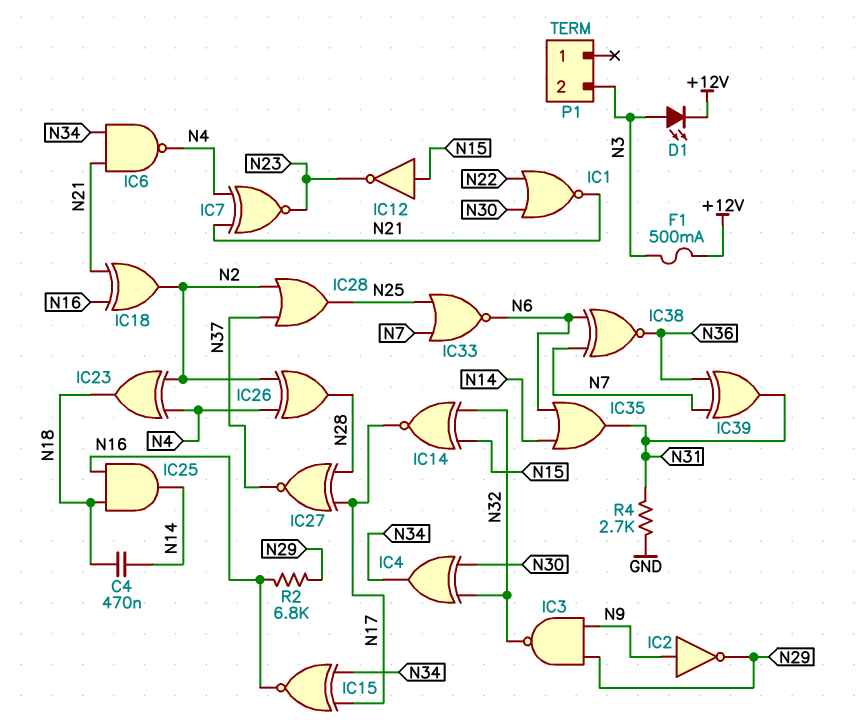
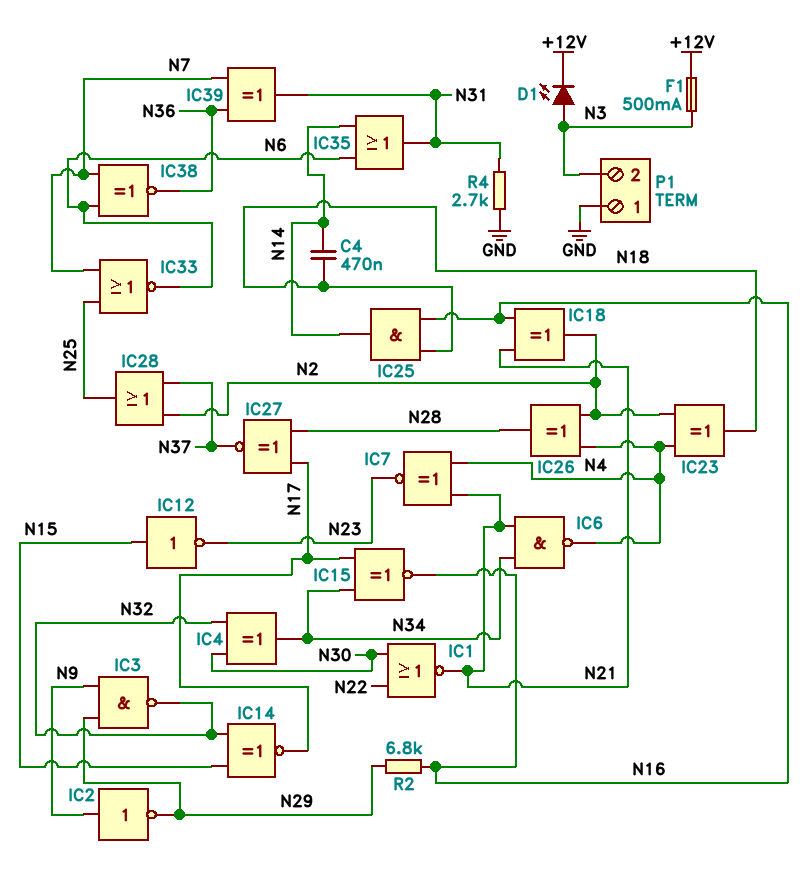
P1 pin 1: none -> GND

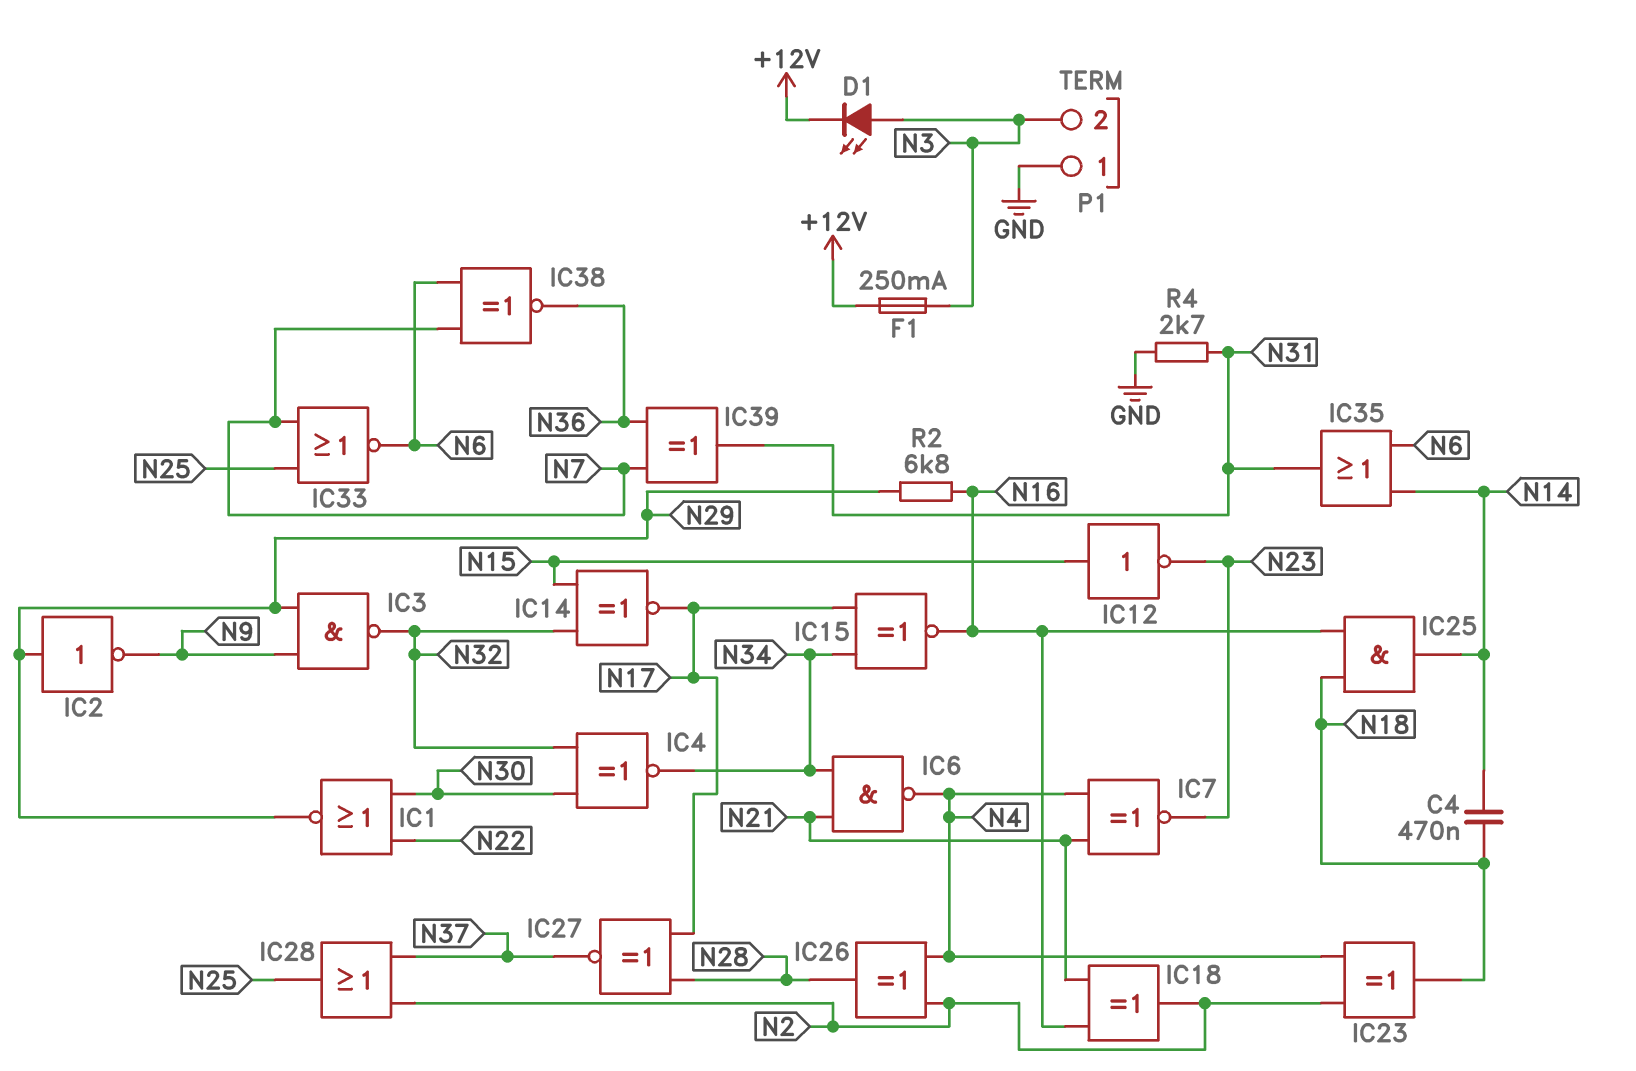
F1: 500mA (+12V, N3) -> 250mA (+12V, N3)
IC1: NOR (in N22, in N30, out N21) -> NOR (in N22, in N30, out N29)
IC2: NOT (in N9, out N29) -> NOT (in N29, out N9)
IC4: XOR (in N30, in N32, out N34) -> XNOR (in N30, in N32, out N34)

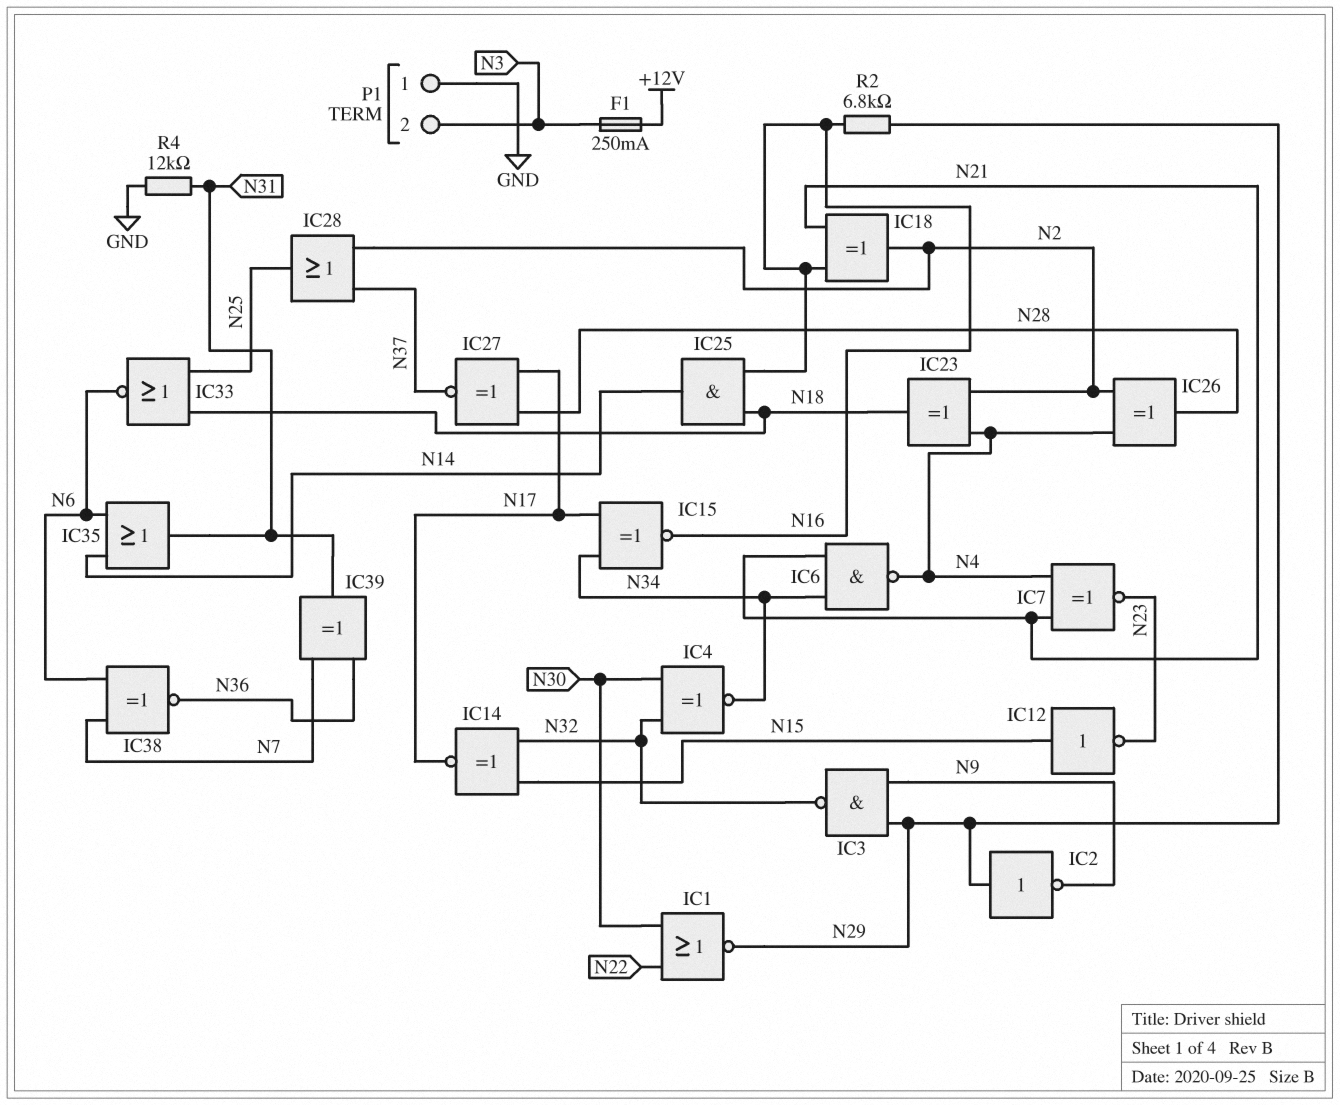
C4: 470nF (N14, N18) -> none
D1: LED (A N3, K +12V) -> none
IC33: NOR (in N7, in N25, out N6) -> NOR (in N18, in N25, out N6)
R4: 2.7k (GND, N31) -> 12k (GND, N31)

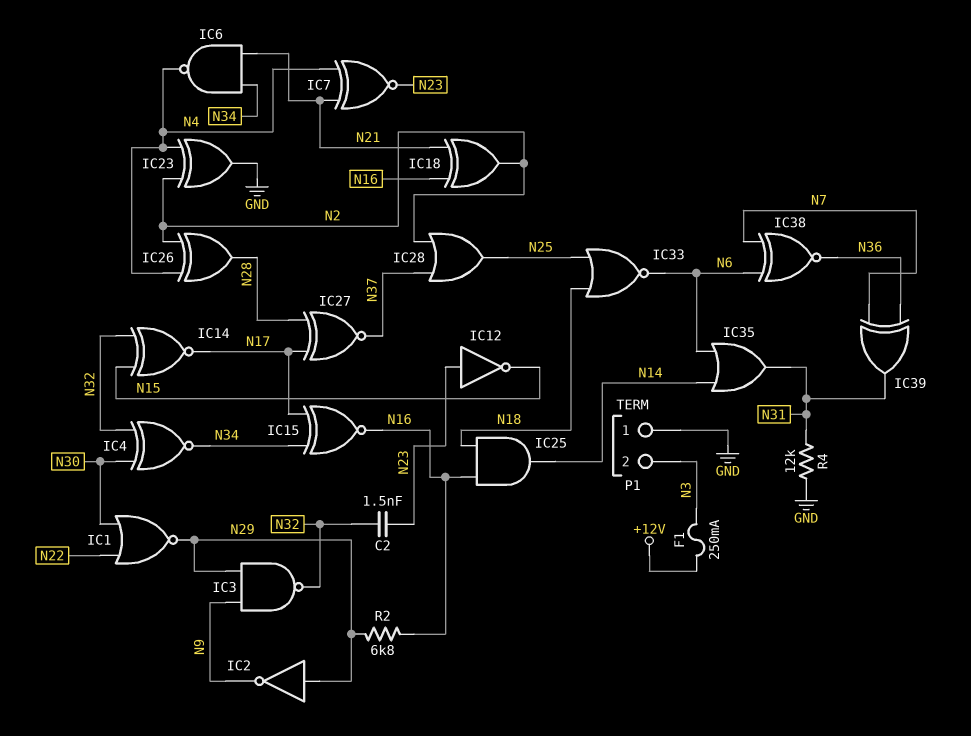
C2: none -> 1.5nF (N23, N32)
IC12: NOT (in N15, out N23) -> NOT (in N23, out N15)
IC23: XOR (in N2, in N4, out N18) -> XOR (in N2, in N4, out GND)

